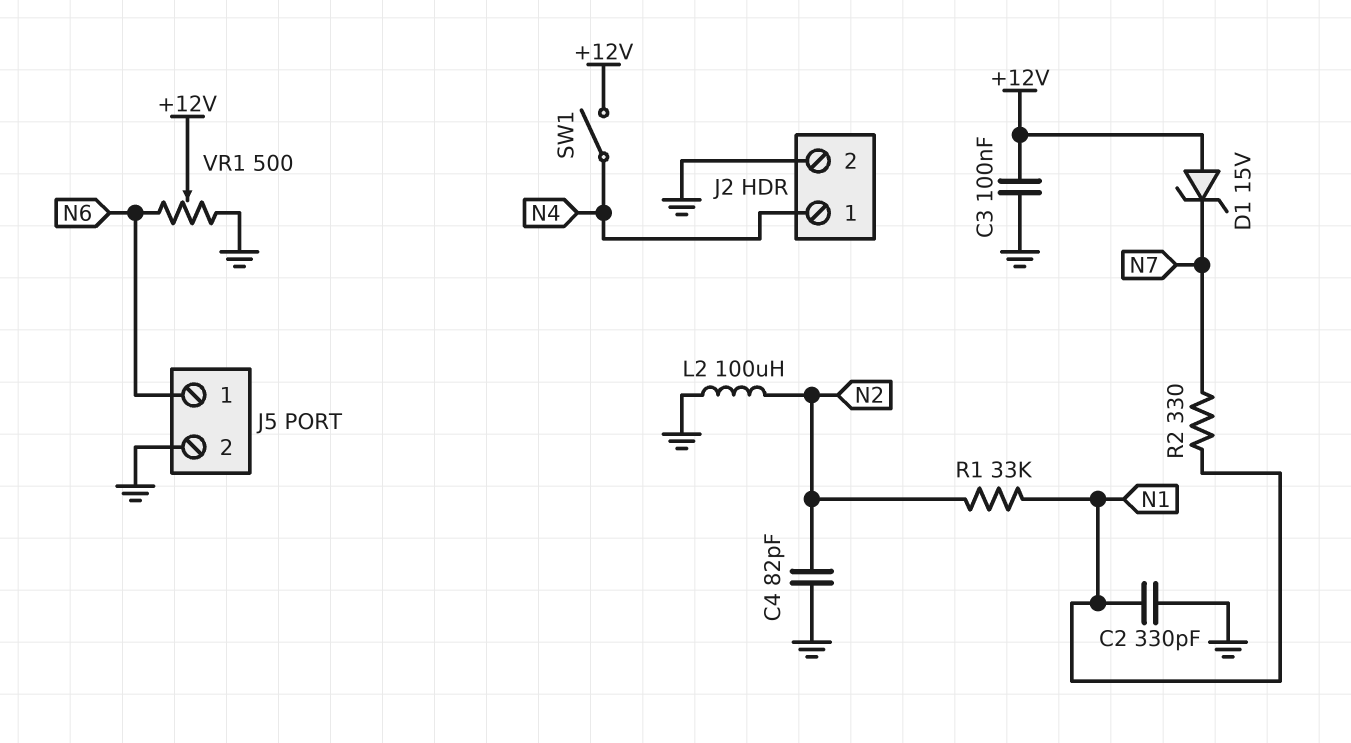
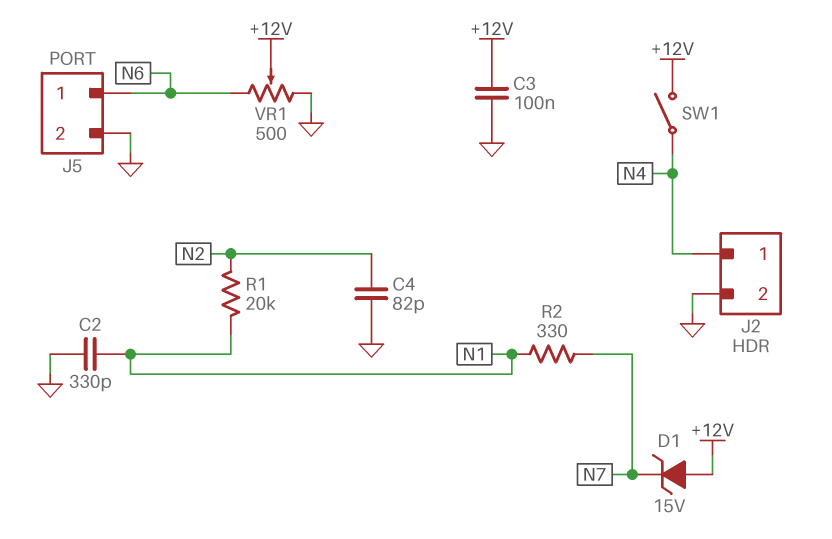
L2: 100uH (GND, N2) -> none
R1: 33k (N1, N2) -> 20k (N1, N2)

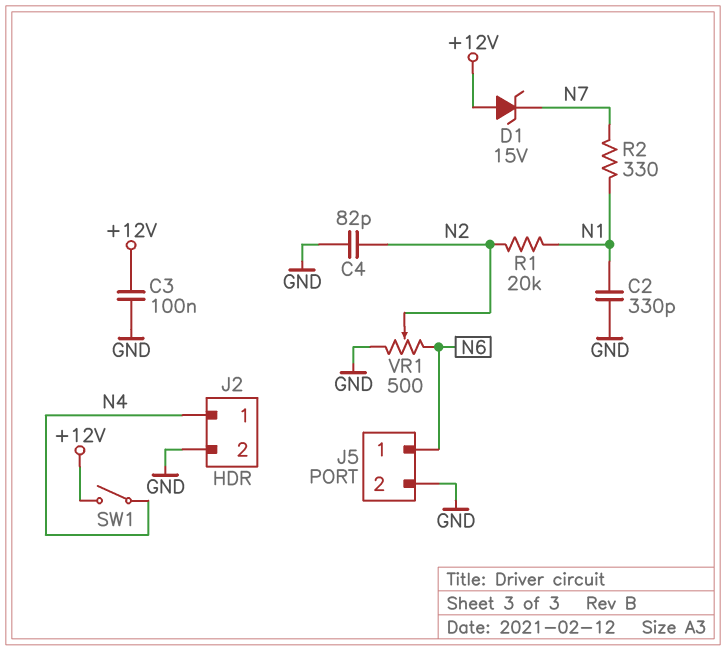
VR1: 500 (GND, N6, wiper +12V) -> 500 (GND, N6, wiper N2)

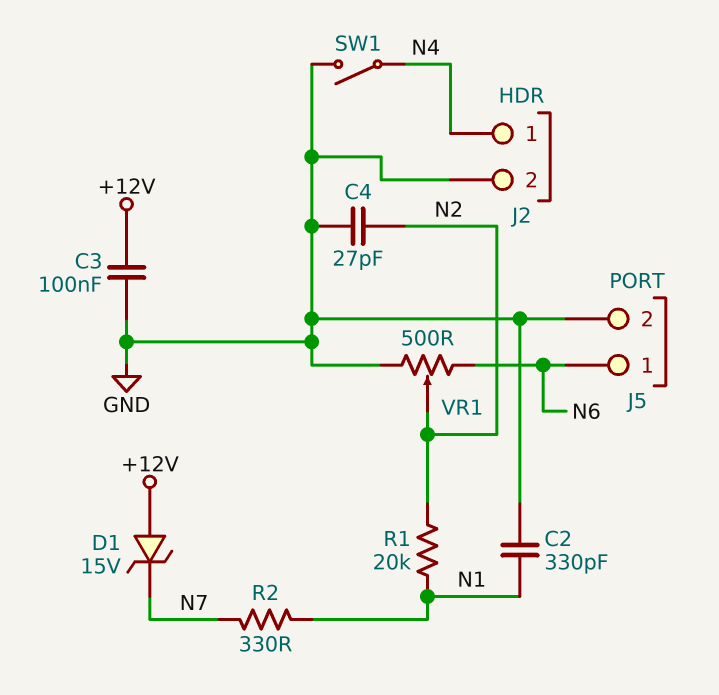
C4: 82pF (GND, N2) -> 27pF (GND, N2)
SW1: switch (+12V, N4) -> switch (GND, N4)

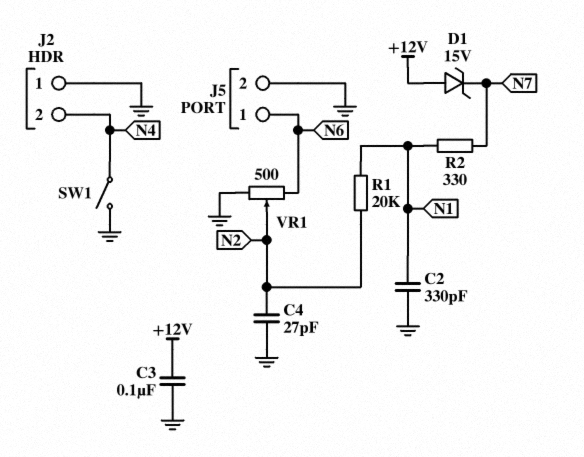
J2 pin 1: N4 -> GND
J2 pin 2: GND -> N4

